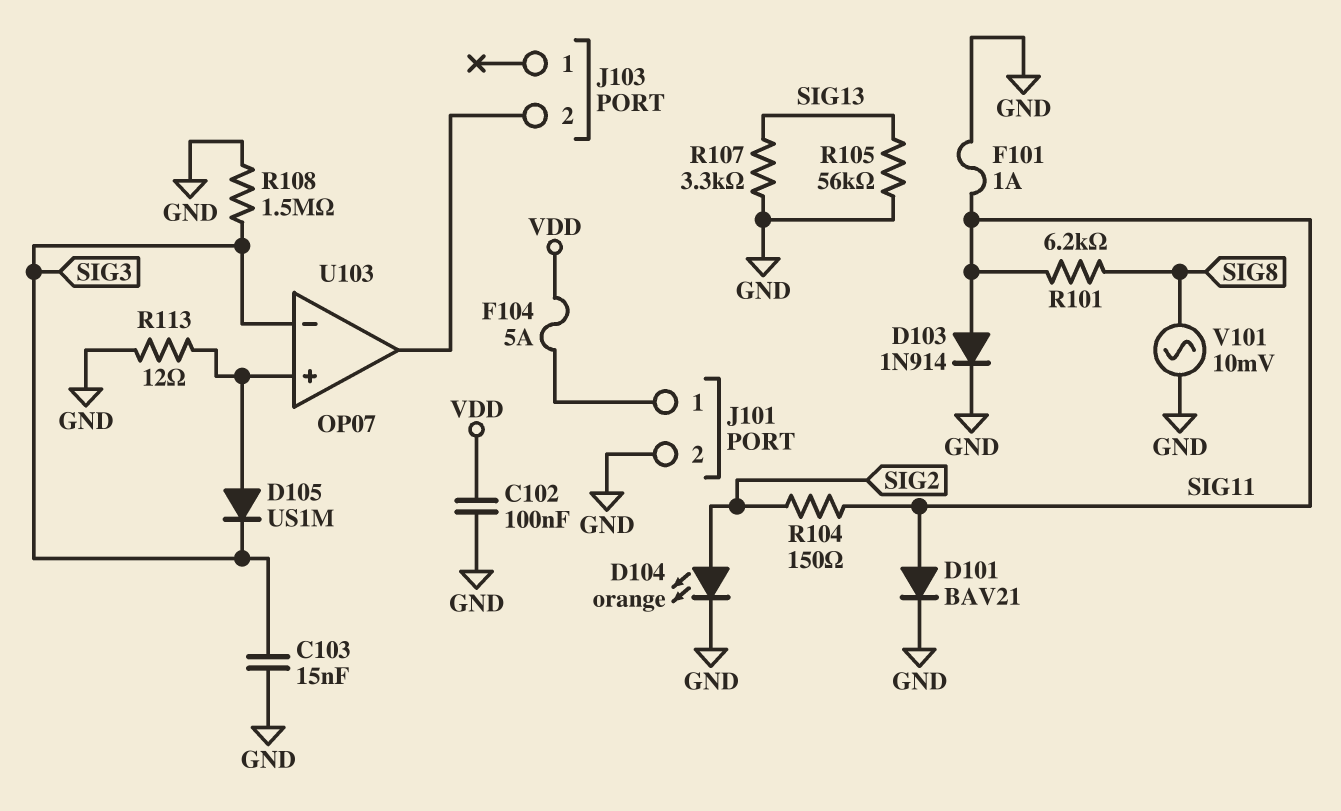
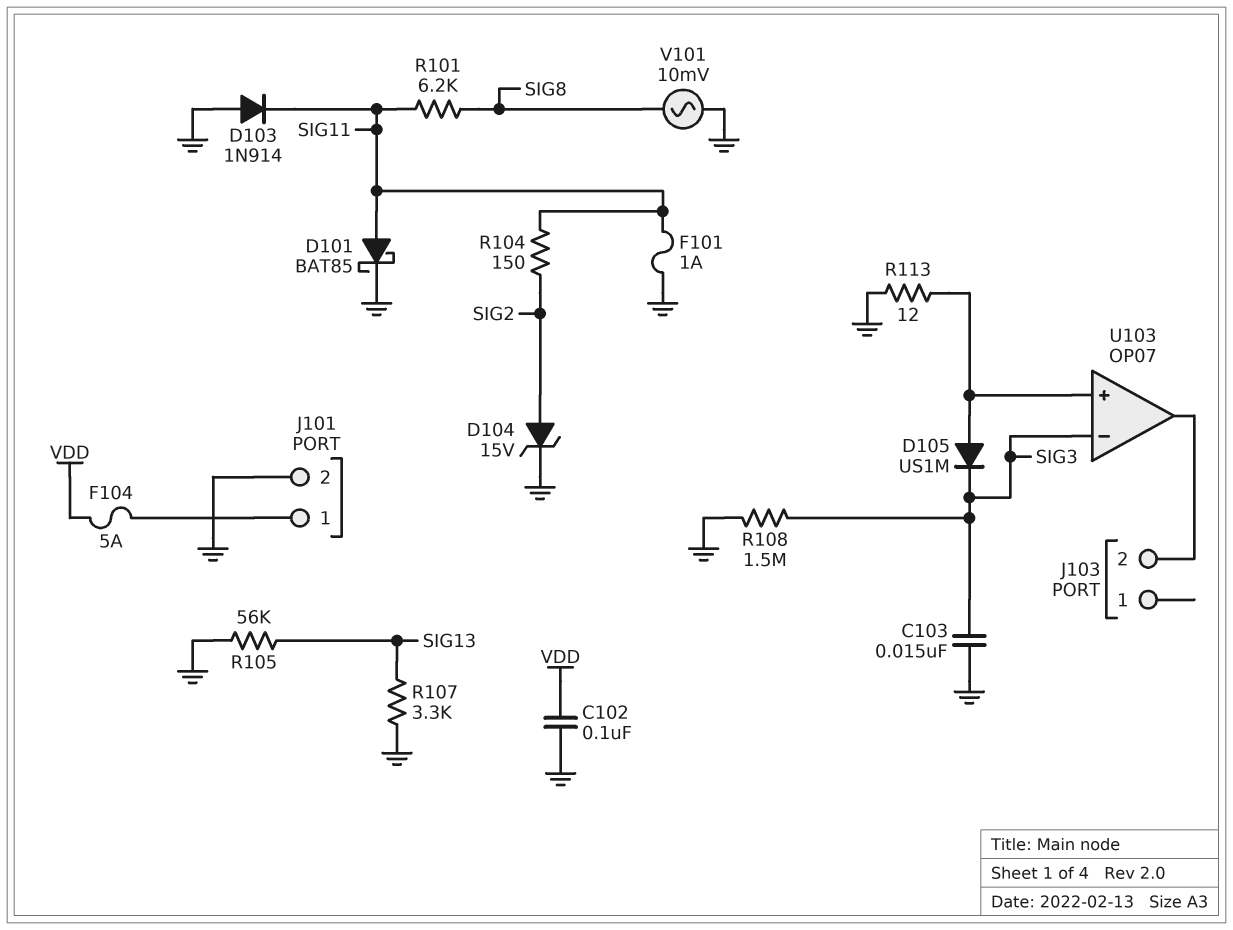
D101: diode BAV21 (A SIG11, K GND) -> schottky BAT85 (A SIG11, K GND)
D103: diode 1N914 (A SIG11, K GND) -> diode 1N914 (A GND, K SIG11)
D104: LED orange (A SIG2, K GND) -> zener 15V (A SIG2, K GND)

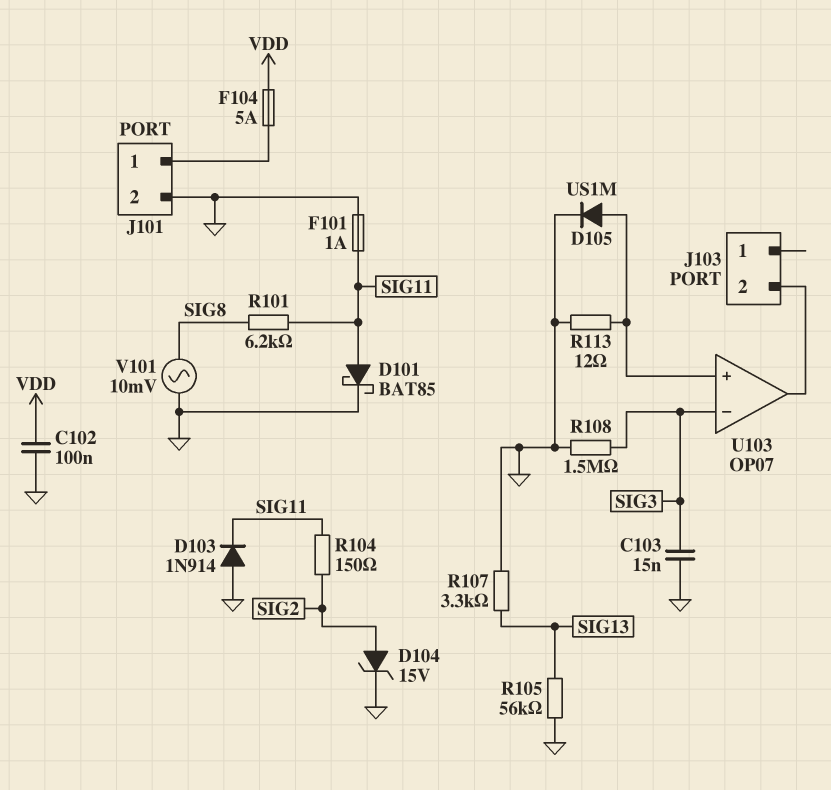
D105: diode US1M (A U103/in+, K SIG3) -> diode US1M (A U103/in+, K GND)

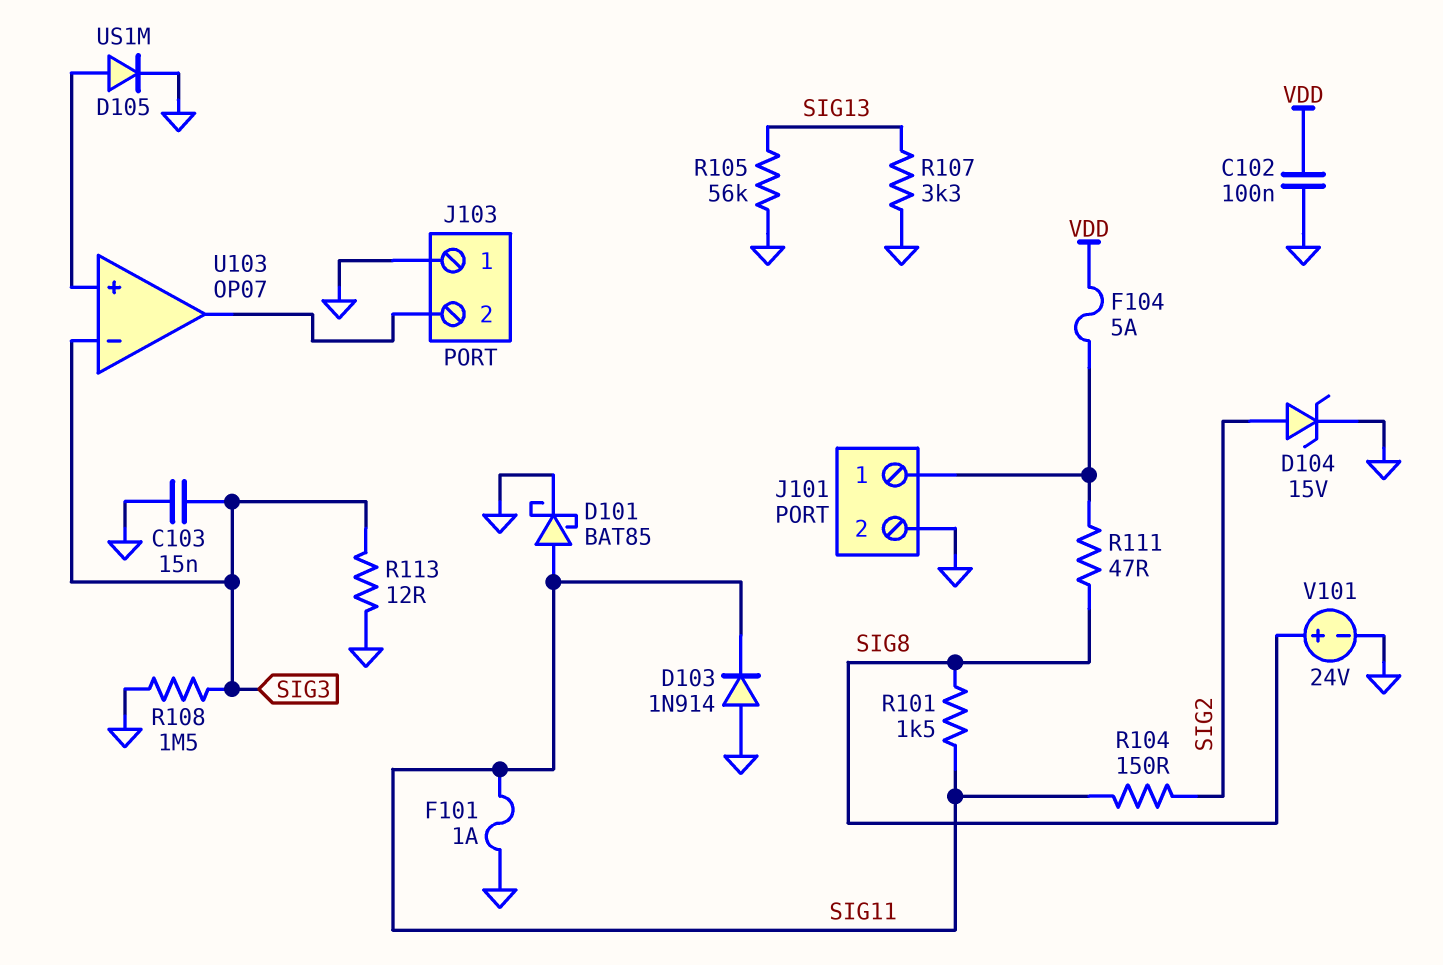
J103 pin 1: none -> GND
R101: 6.2k (SIG8, SIG11) -> 1.5k (SIG8, SIG11)
R111: none -> 47 (J101/1, SIG8)
R113: 12 (GND, U103/in+) -> 12 (GND, SIG3)
V101: AC 10mV (GND, SIG8) -> 24V (plus SIG8, minus GND)

